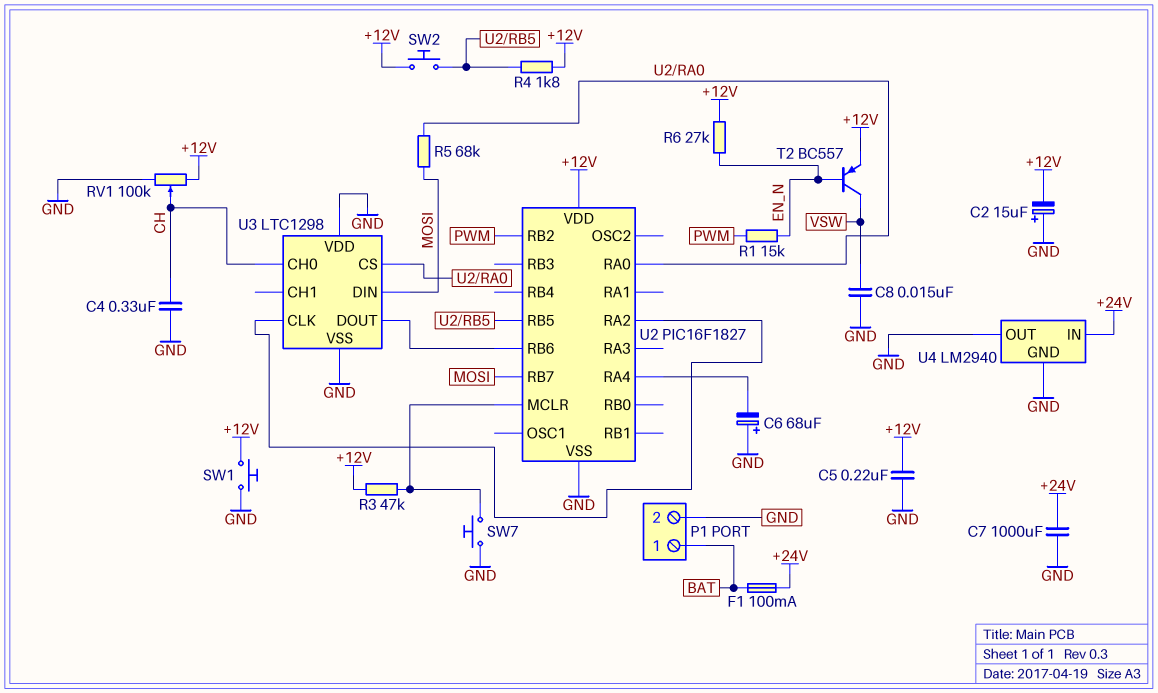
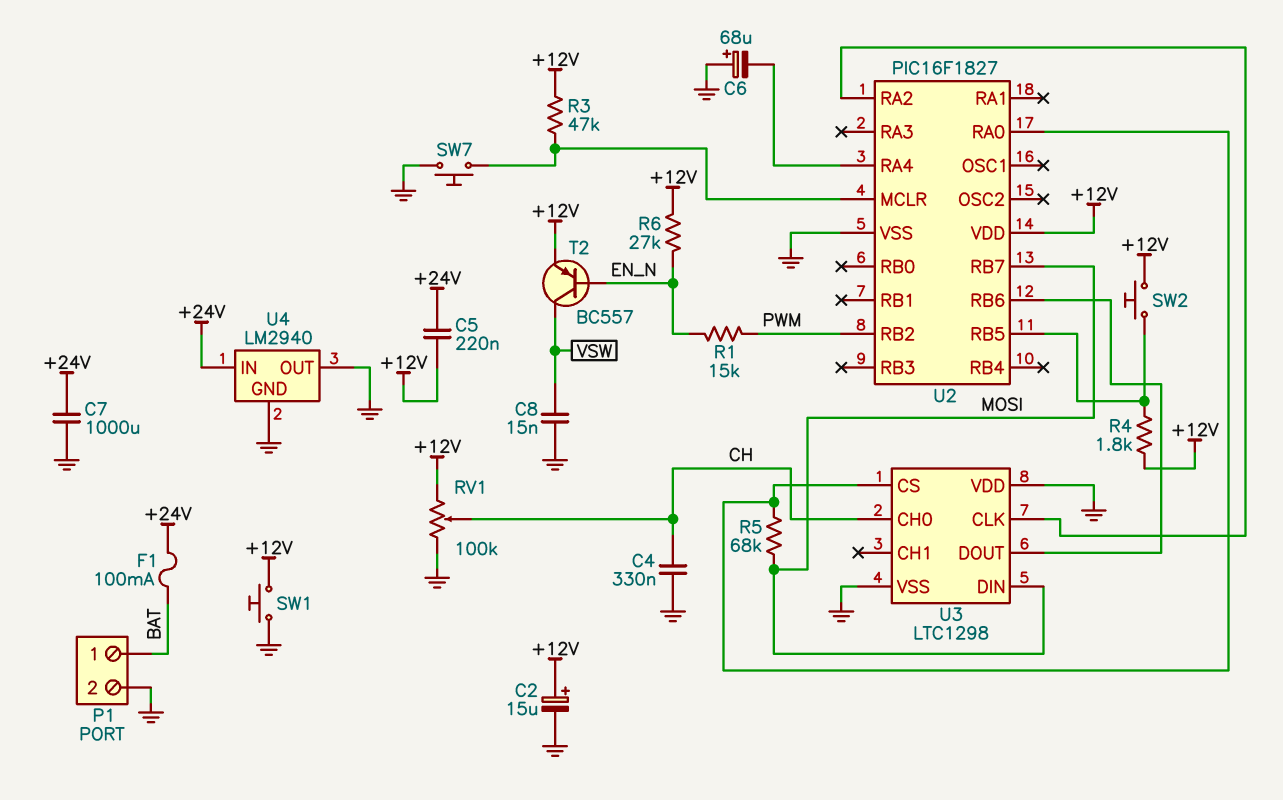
C2: 15uF (plus GND, minus +12V) -> 15uF (plus +12V, minus GND)
C5: 220nF (+12V, GND) -> 220nF (+12V, +24V)

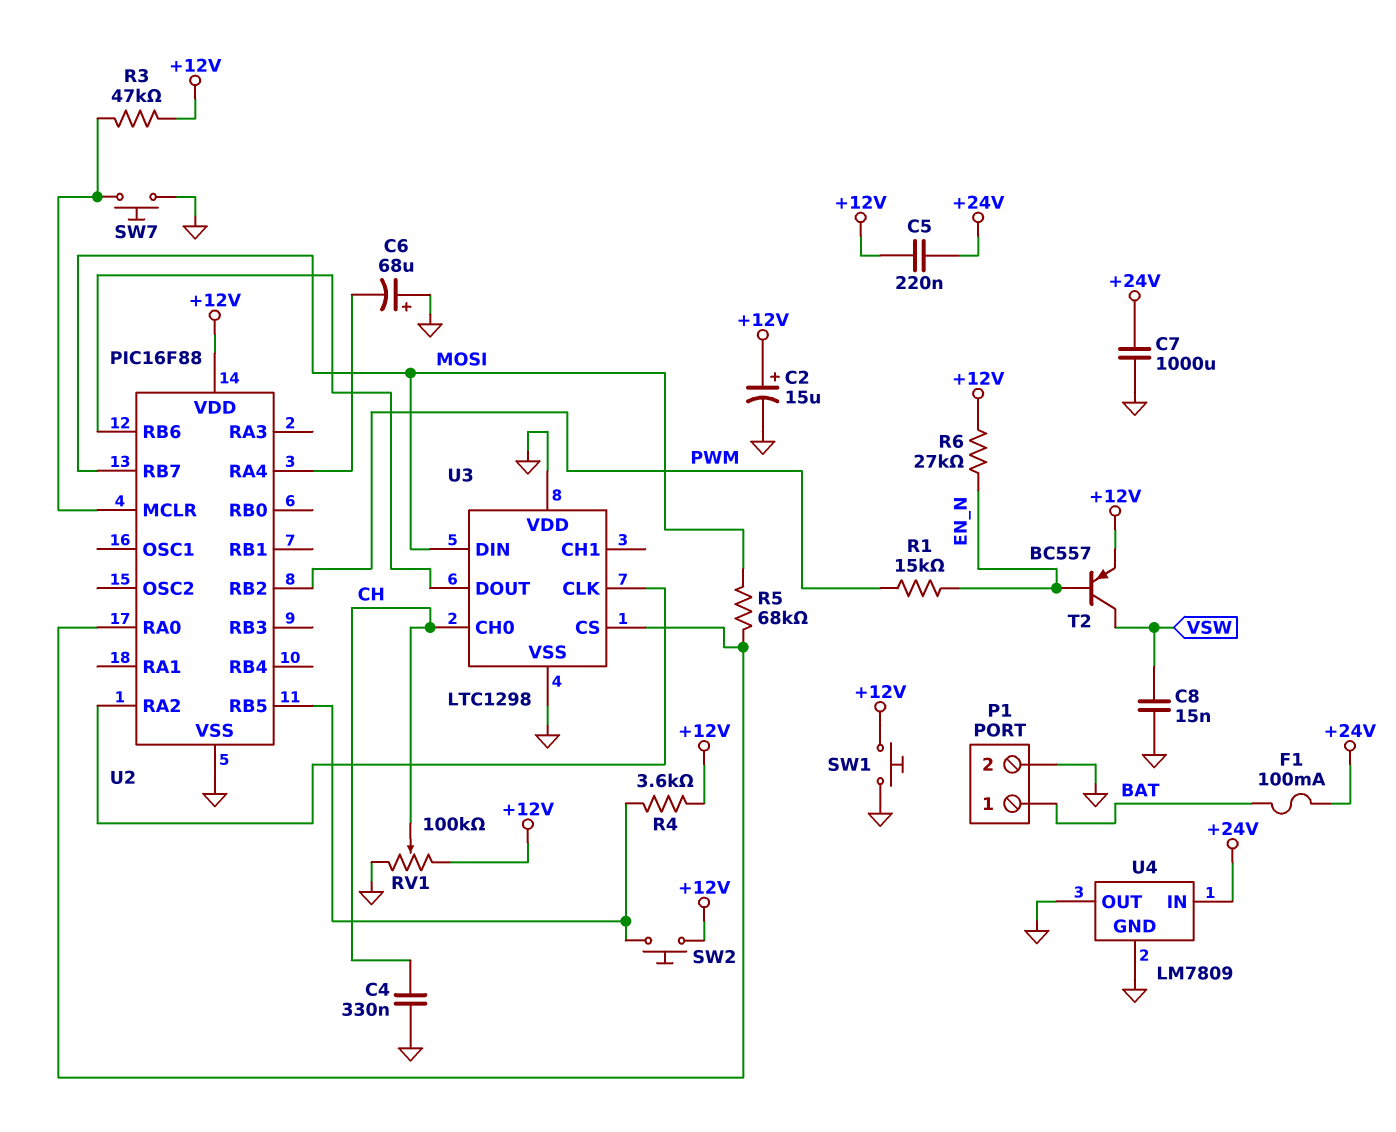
R4: 1.8k (+12V, U2/RB5) -> 3.6k (+12V, U2/RB5)
U2: PIC16F1827 -> PIC16F88
U4: LM2940 -> LM7809

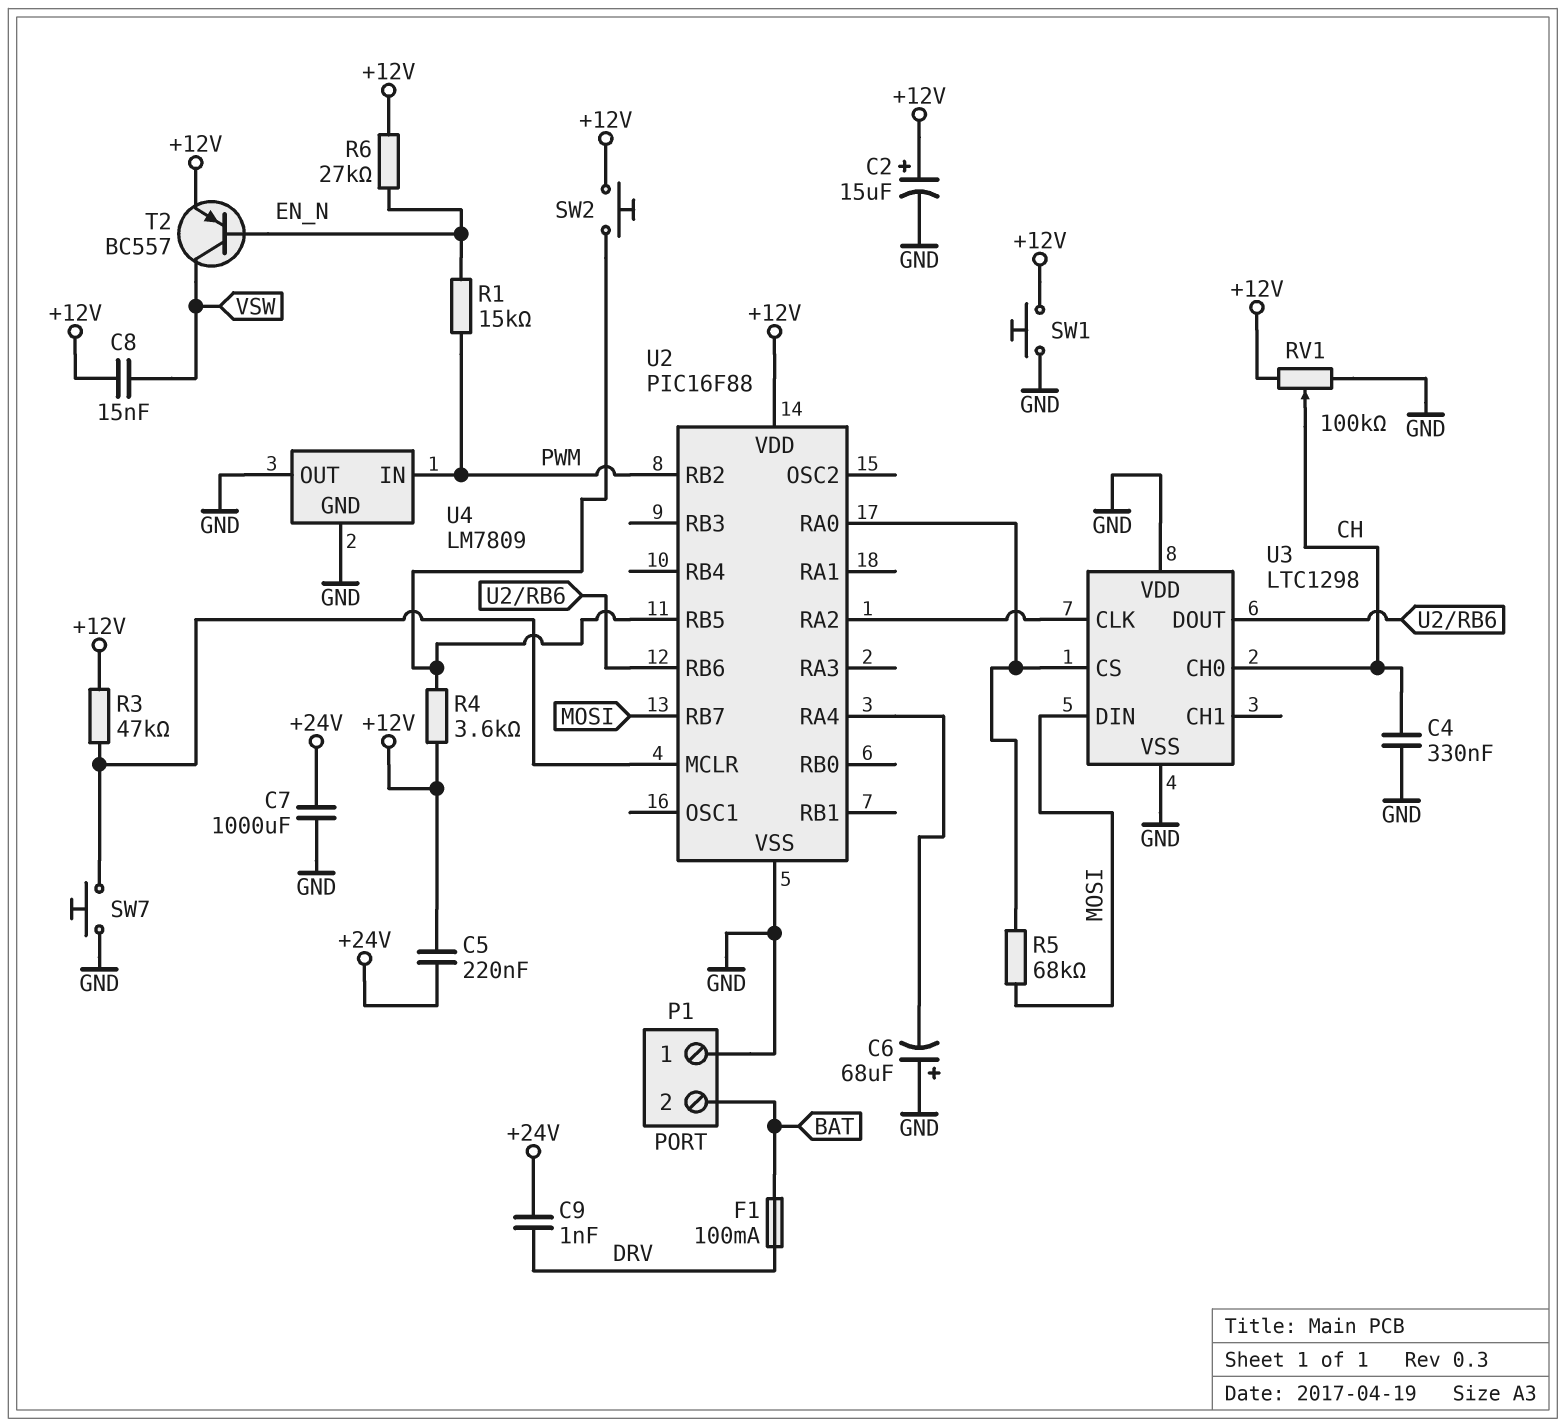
C8: 15nF (GND, VSW) -> 15nF (+12V, VSW)
C9: none -> 1nF (+24V, DRV)
F1: 100mA (+24V, BAT) -> 100mA (BAT, DRV)
P1 pin 1: BAT -> GND
P1 pin 2: GND -> BAT
U4 pin IN: +24V -> PWM

